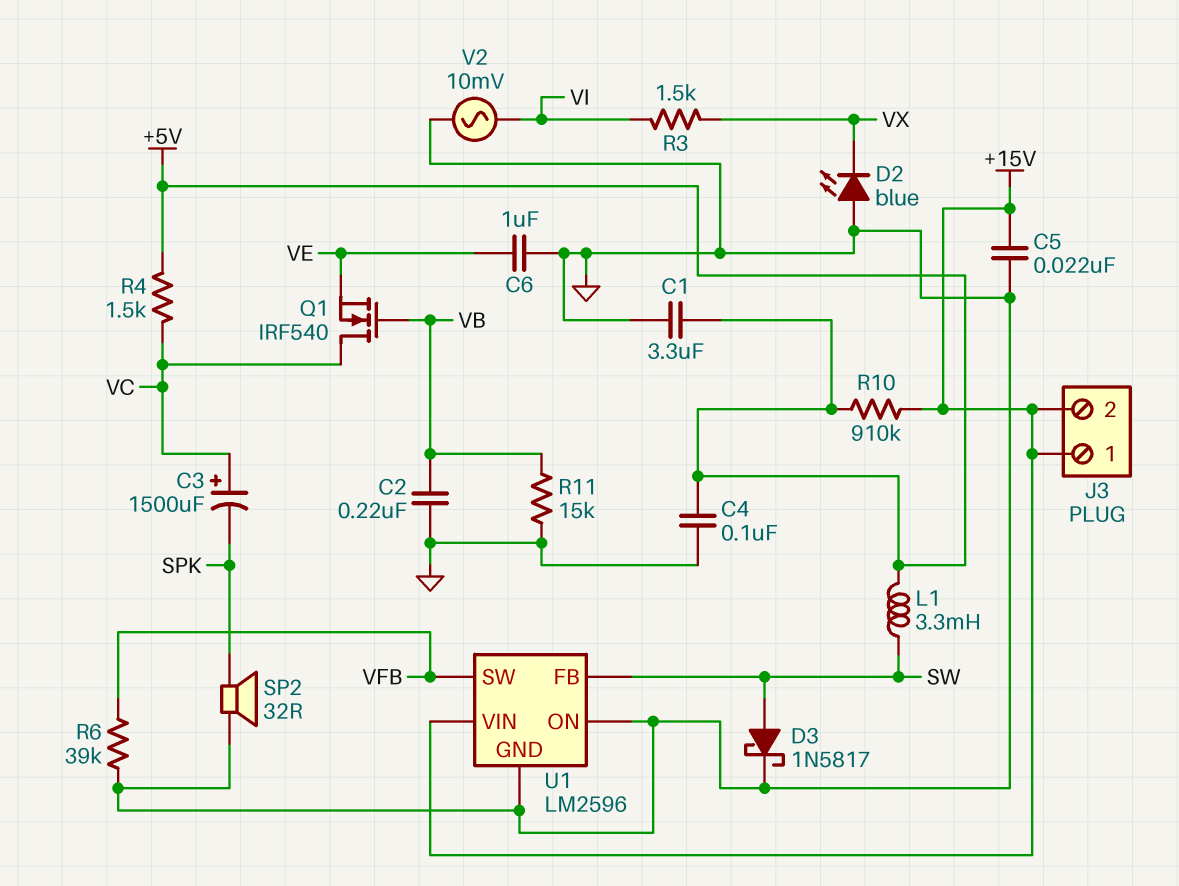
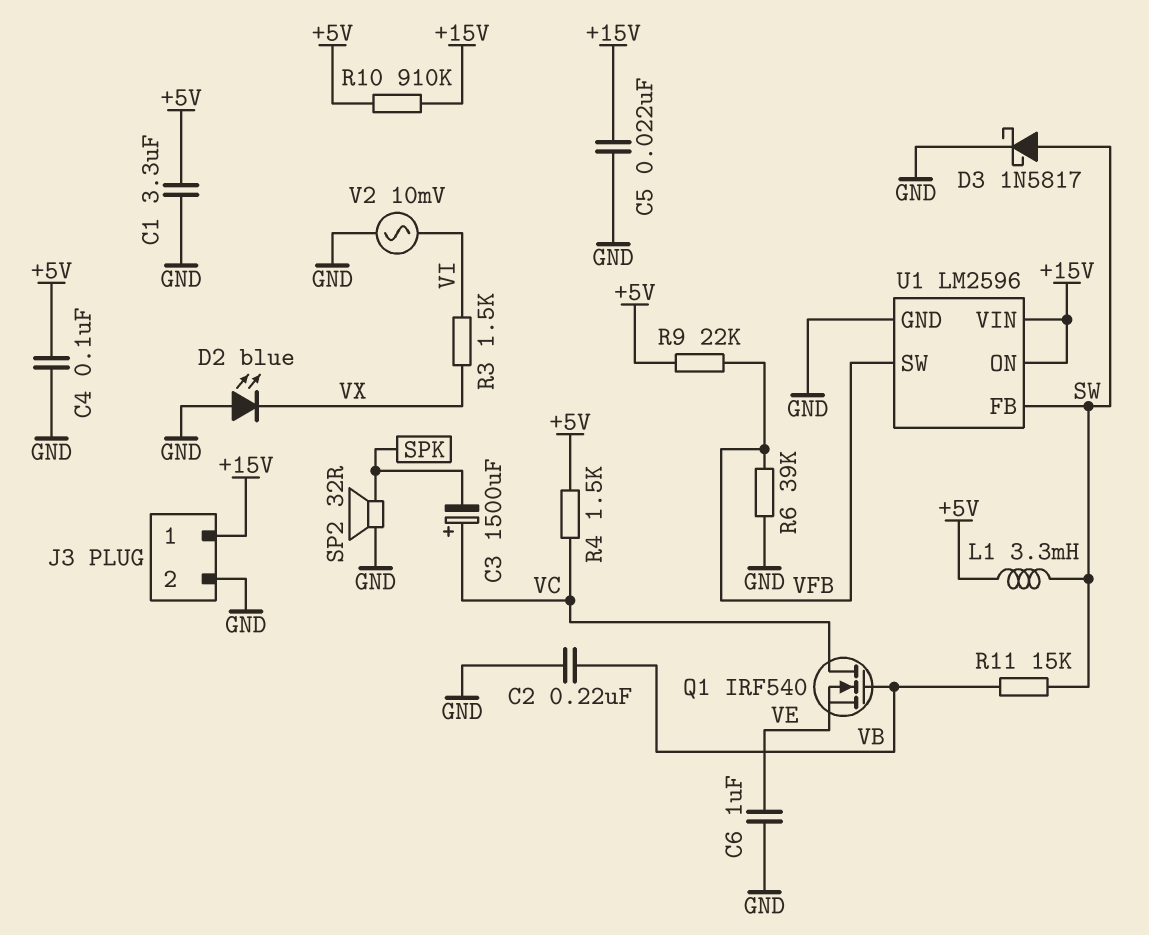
J3 pin 2: +15V -> GND
R9: none -> 22k (+5V, VFB)
R11: 15k (GND, VB) -> 15k (SW, VB)
U1 pin ON: GND -> +15V

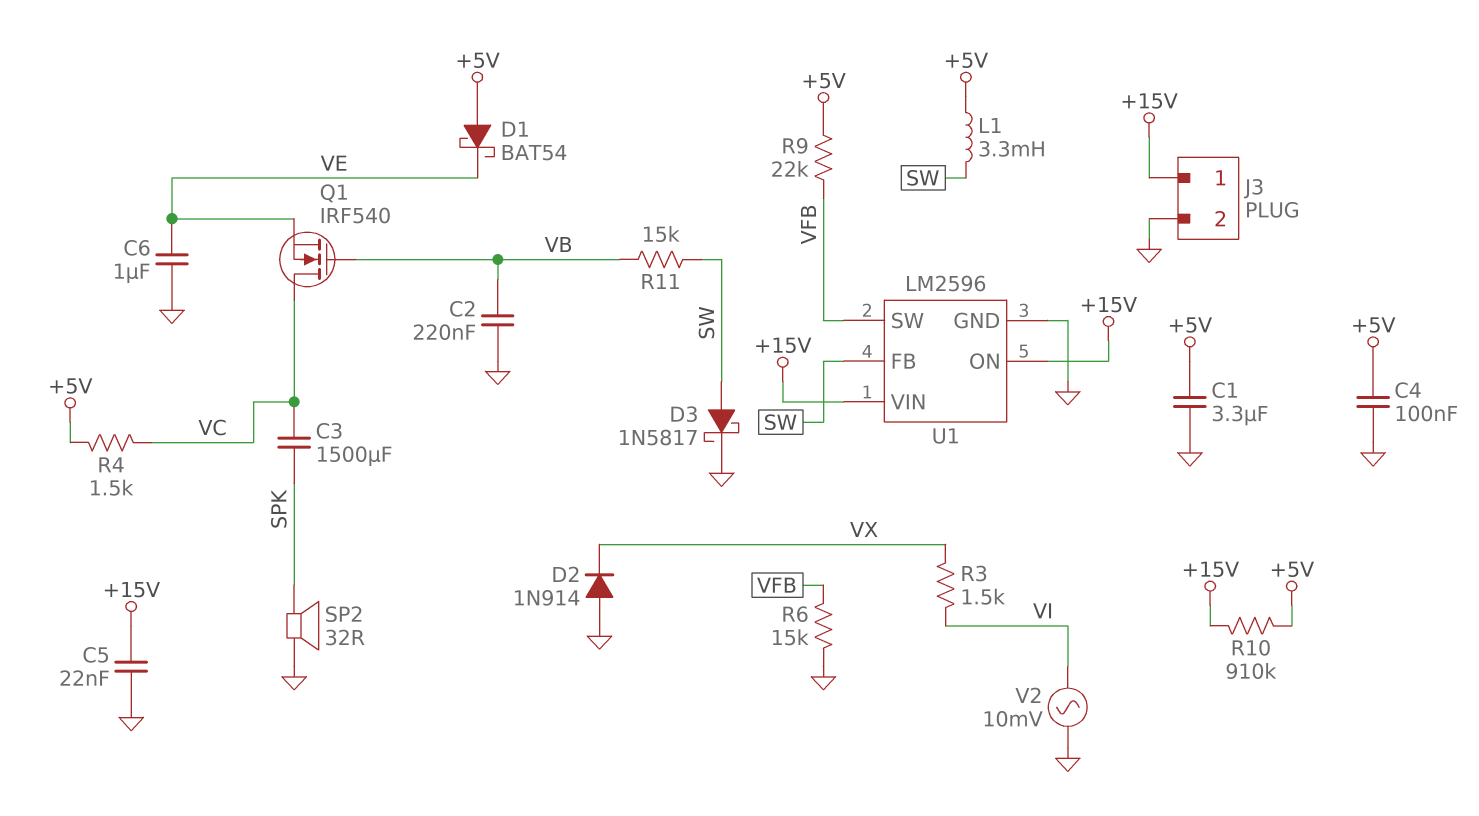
C3: 1500uF (plus VC, minus SPK) -> 1500uF (SPK, VC)
D1: none -> schottky BAT54 (A +5V, K VE)
D2: LED blue (A GND, K VX) -> diode 1N914 (A GND, K VX)
R6: 39k (GND, VFB) -> 15k (GND, VFB)

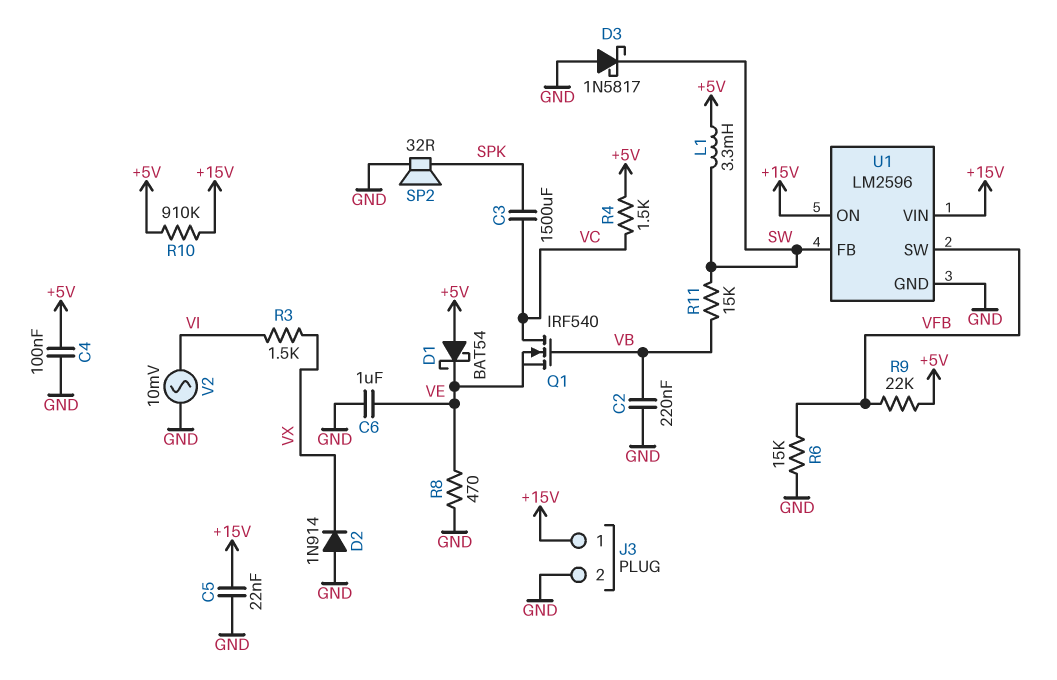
C1: 3.3uF (+5V, GND) -> none
D3: schottky 1N5817 (A SW, K GND) -> schottky 1N5817 (A GND, K SW)
R8: none -> 470 (GND, VE)

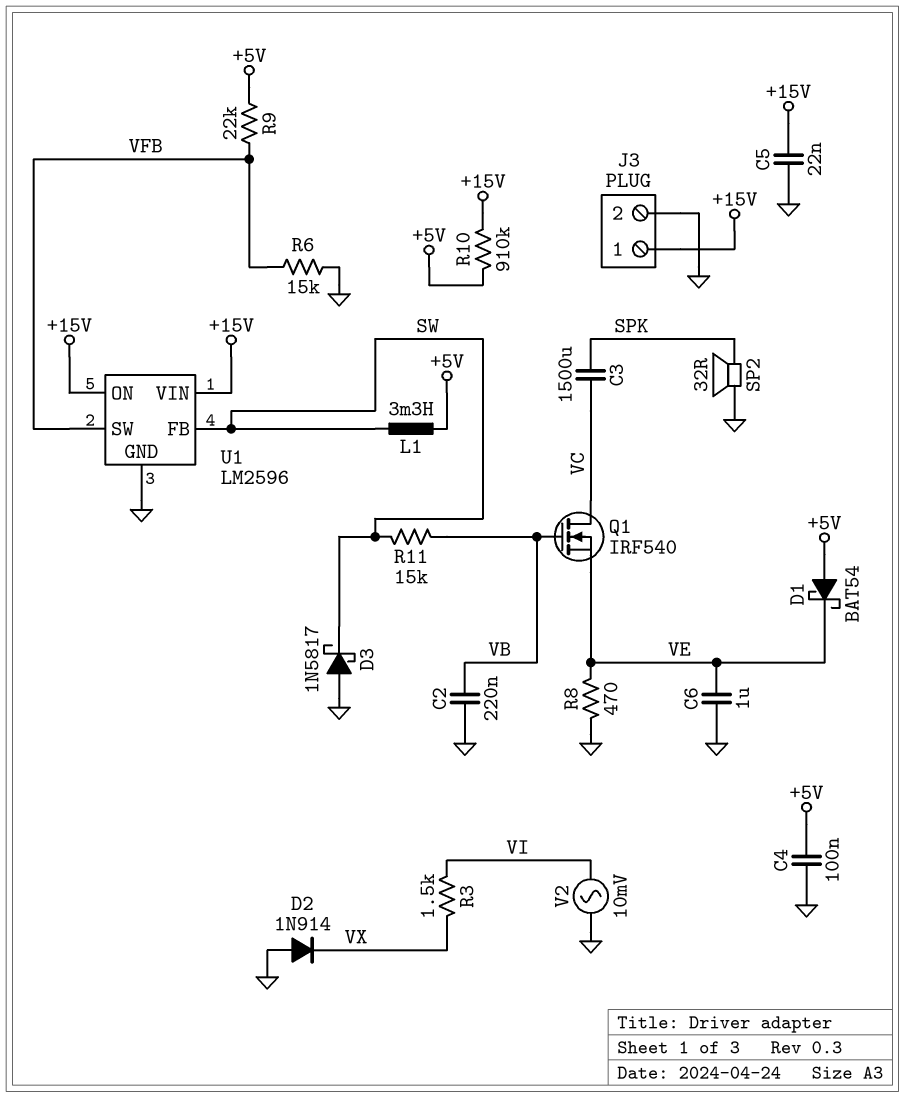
R4: 1.5k (+5V, VC) -> none

